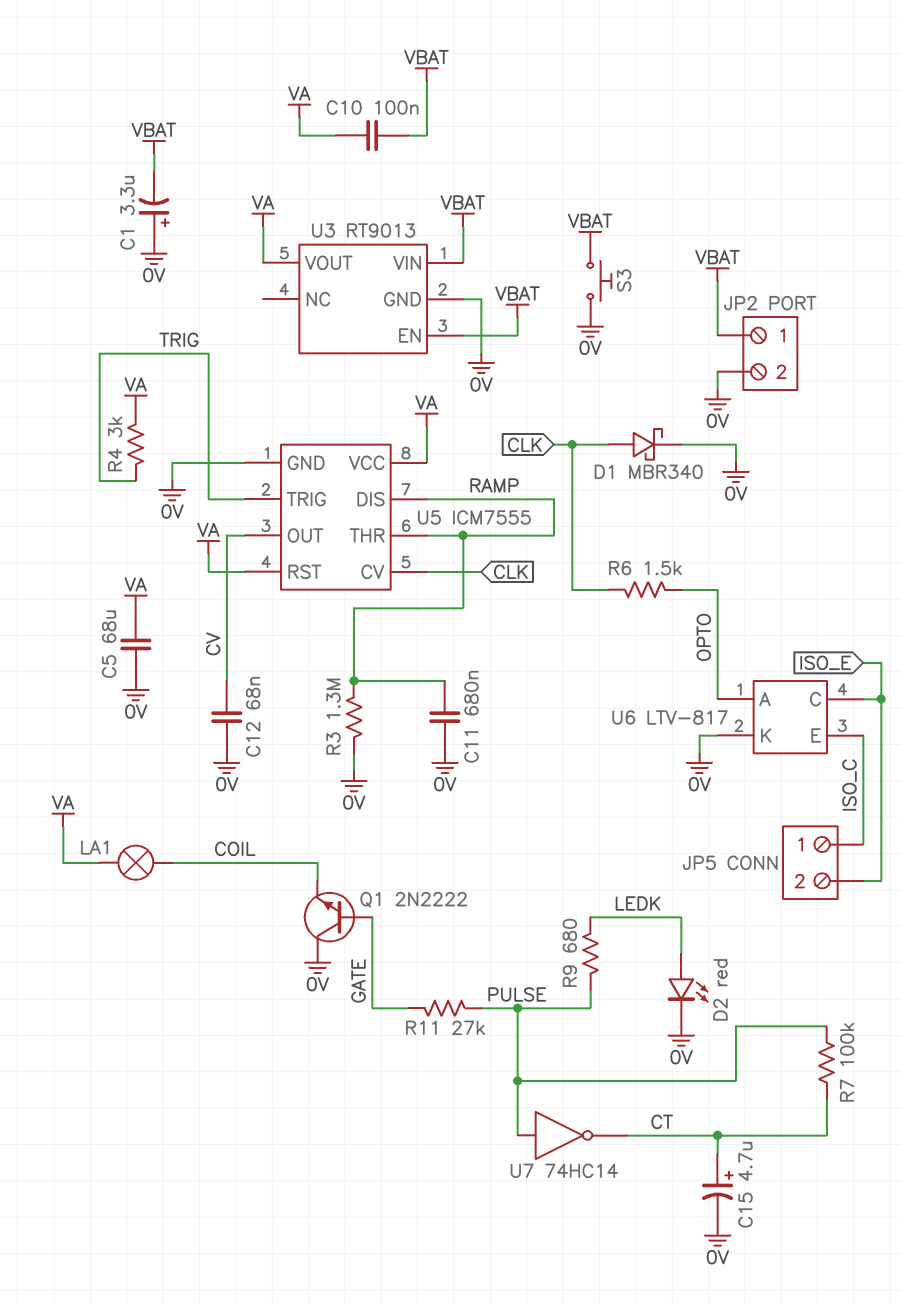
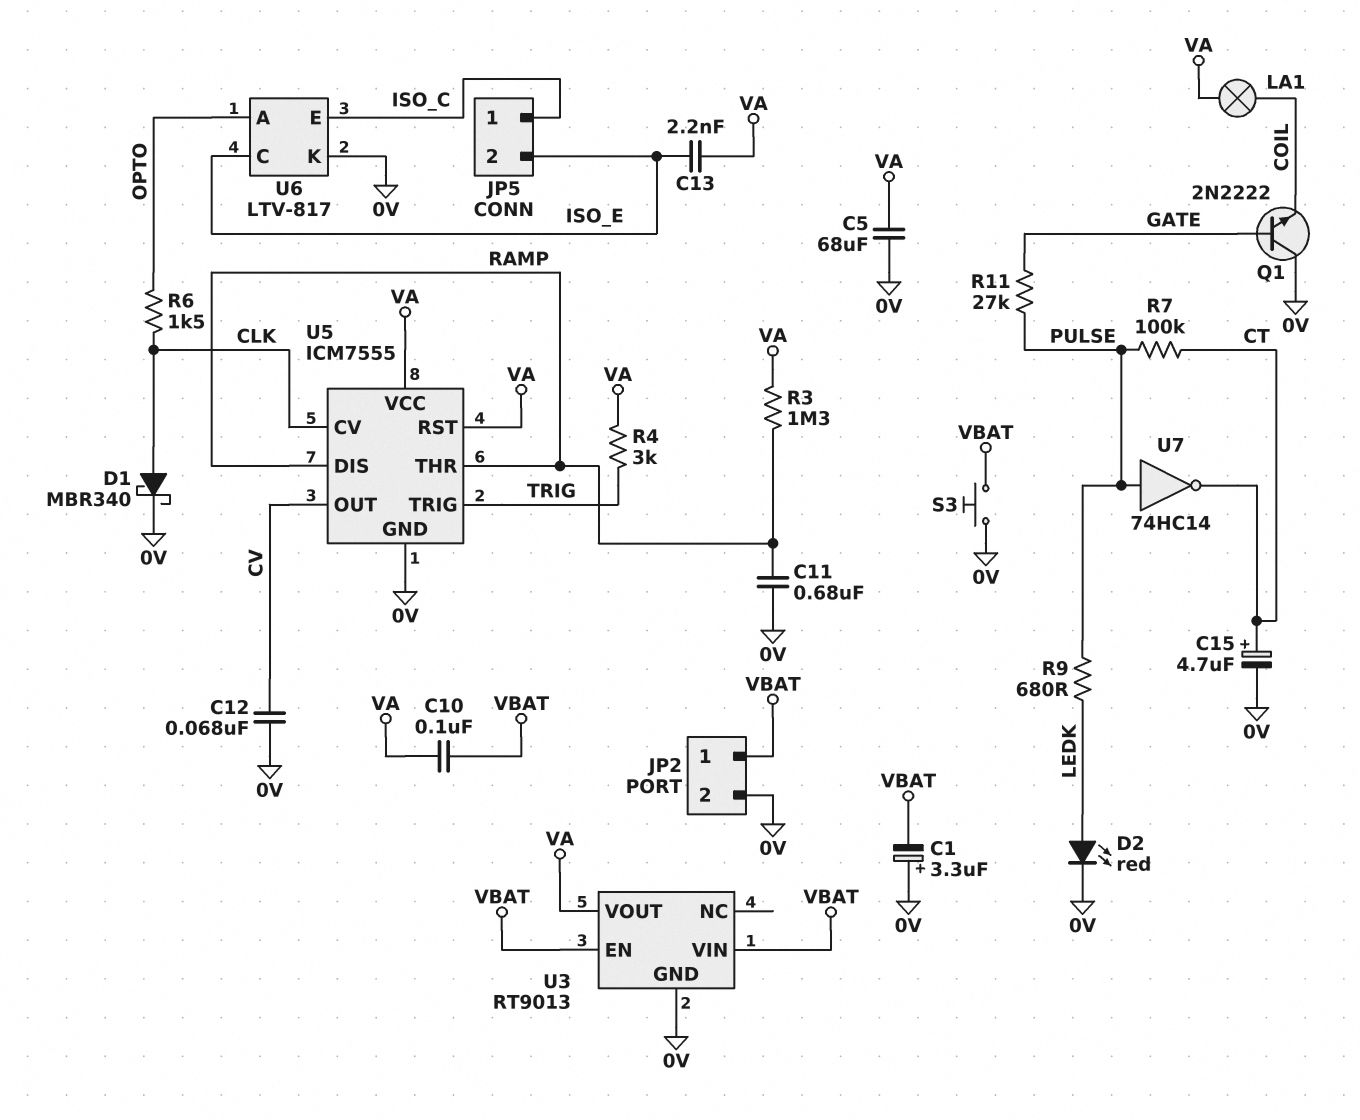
C13: none -> 2.2nF (ISO_E, VA)
R3: 1.3M (0V, RAMP) -> 1.3M (RAMP, VA)

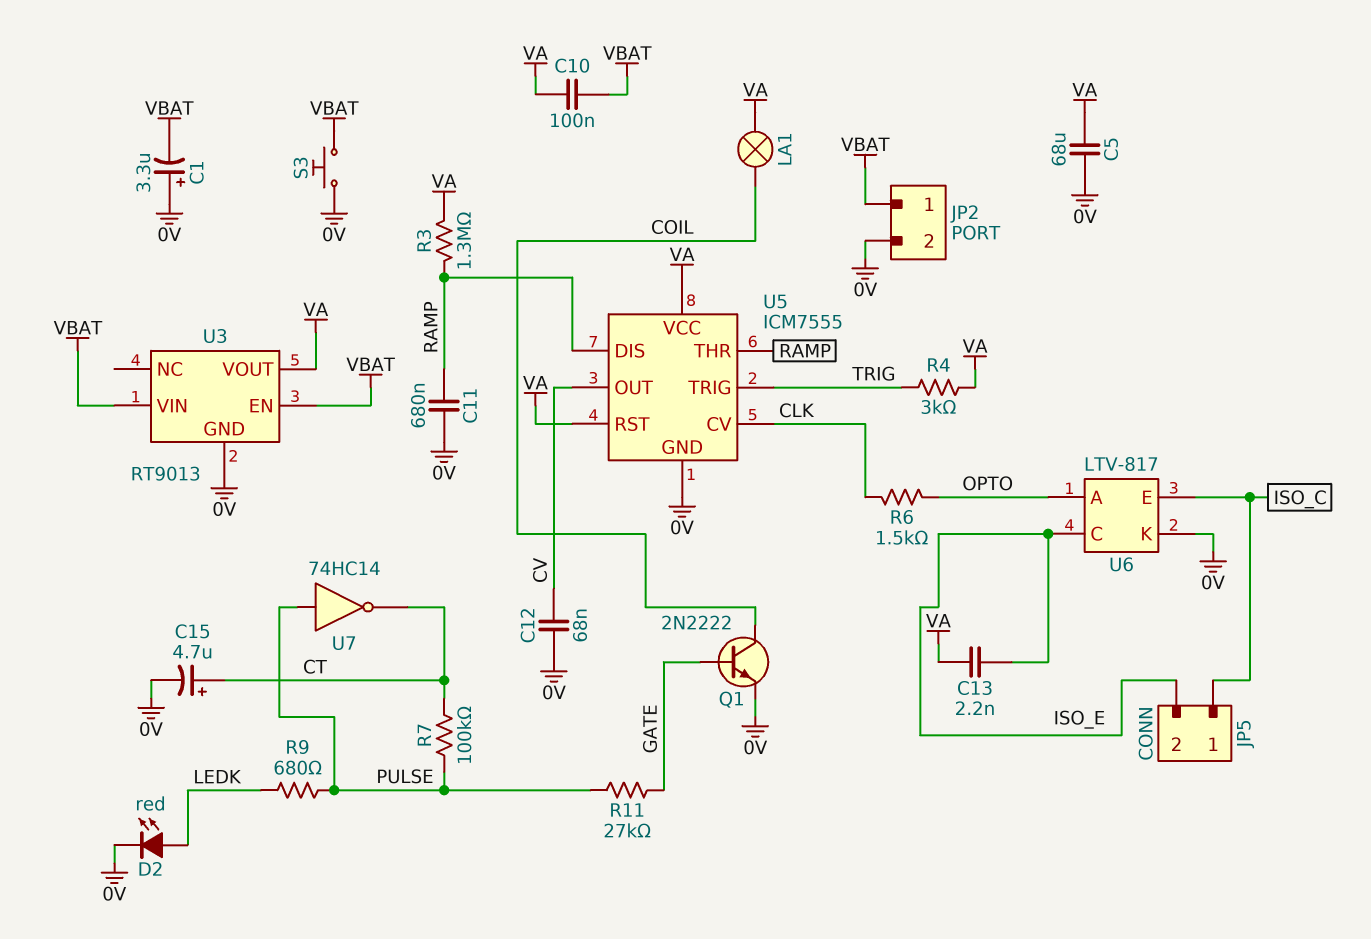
D1: schottky MBR340 (A CLK, K 0V) -> none
Q1: NPN 2N2222 (B GATE, C 0V, E COIL) -> NPN 2N2222 (B GATE, C COIL, E 0V)

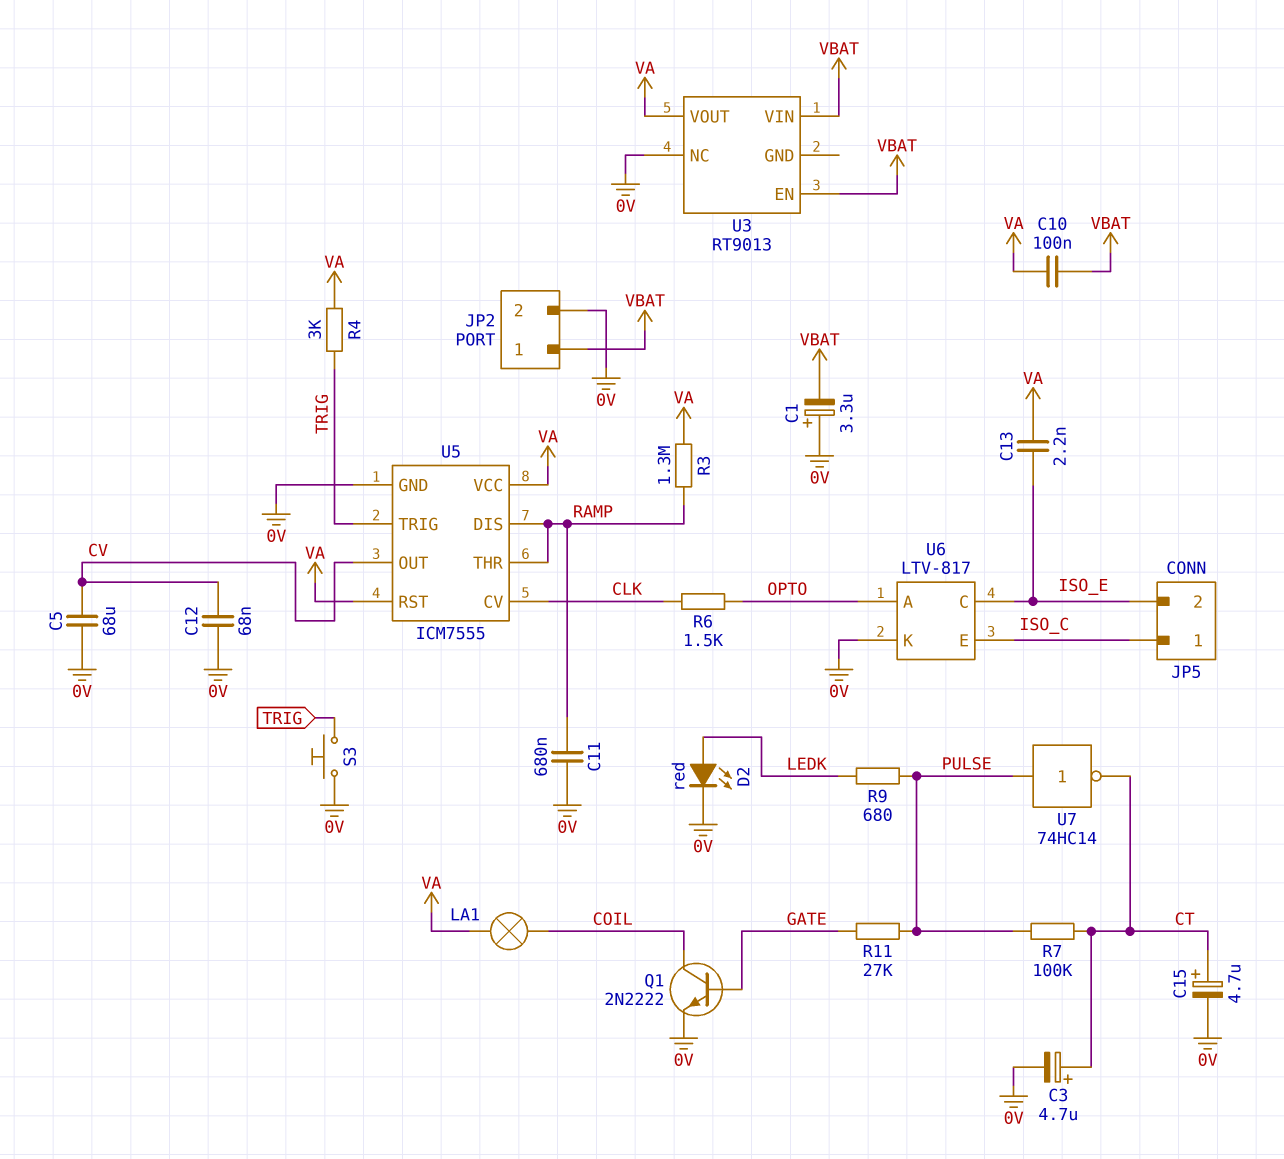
C3: none -> 4.7uF (plus CT, minus 0V)
C5: 68uF (0V, VA) -> 68uF (0V, CV)
S3: button (0V, VBAT) -> button (0V, TRIG)
U3 pin GND: 0V -> none
U3 pin NC: none -> 0V

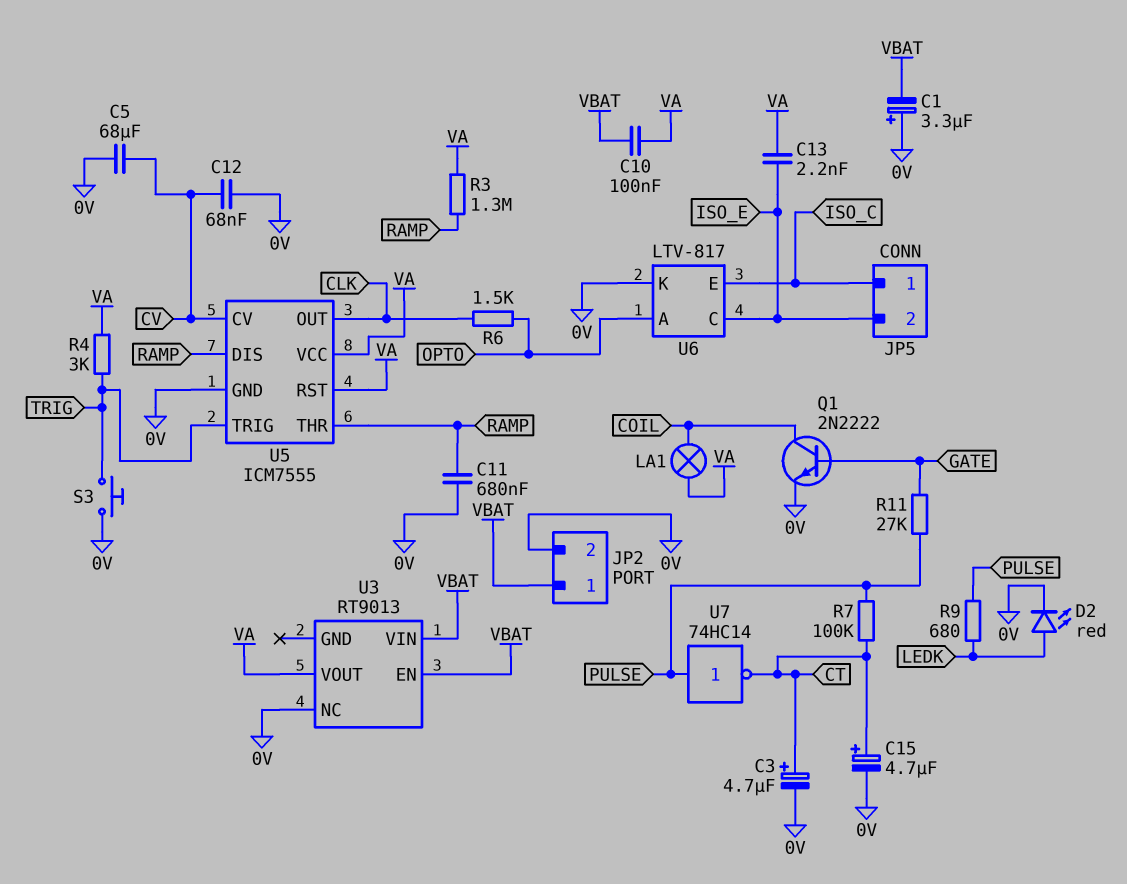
U5 pin CV: CLK -> CV
U5 pin OUT: CV -> CLK

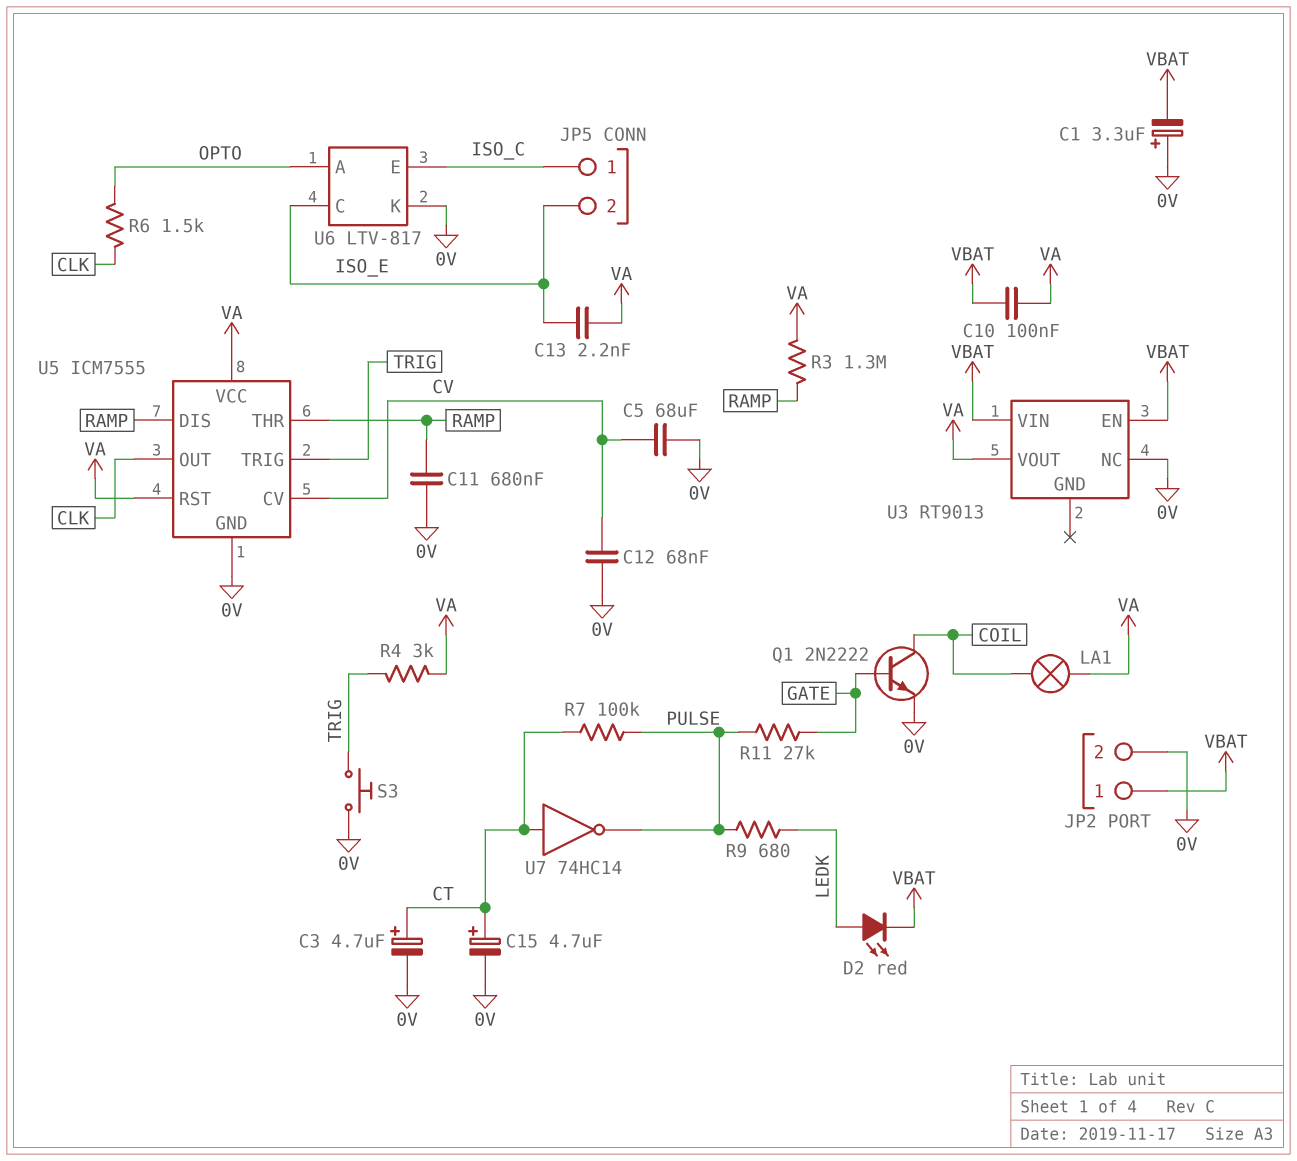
D2: LED red (A LEDK, K 0V) -> LED red (A LEDK, K VBAT)
U7: NOT 74HC14 (in PULSE, out CT) -> NOT 74HC14 (in CT, out PULSE)

